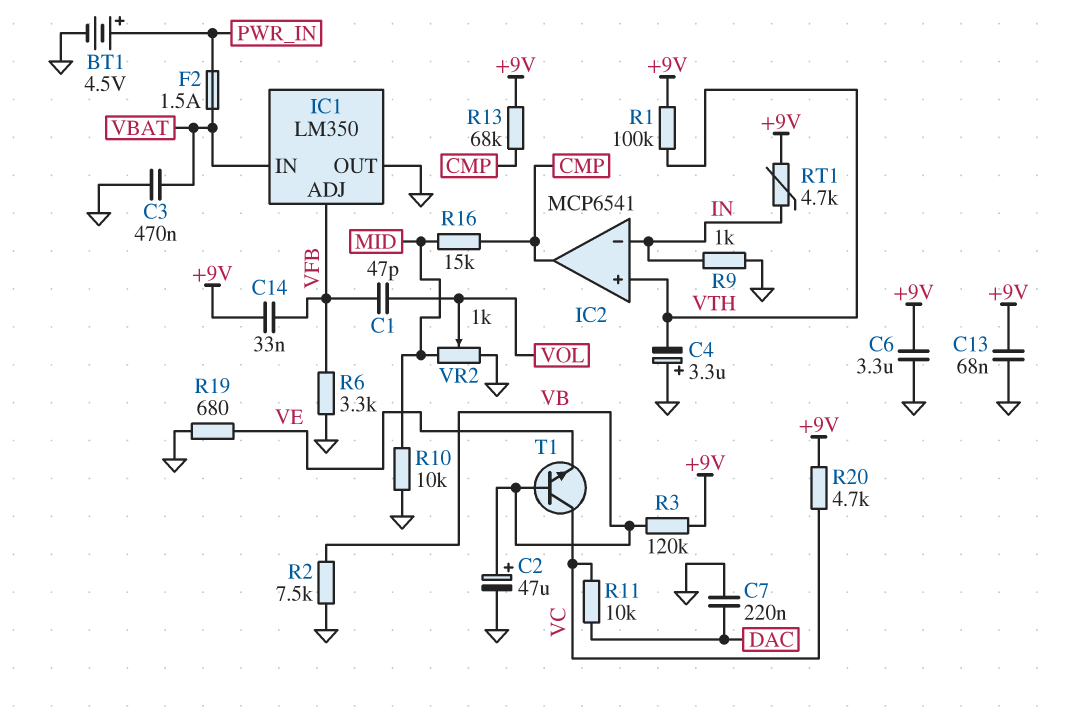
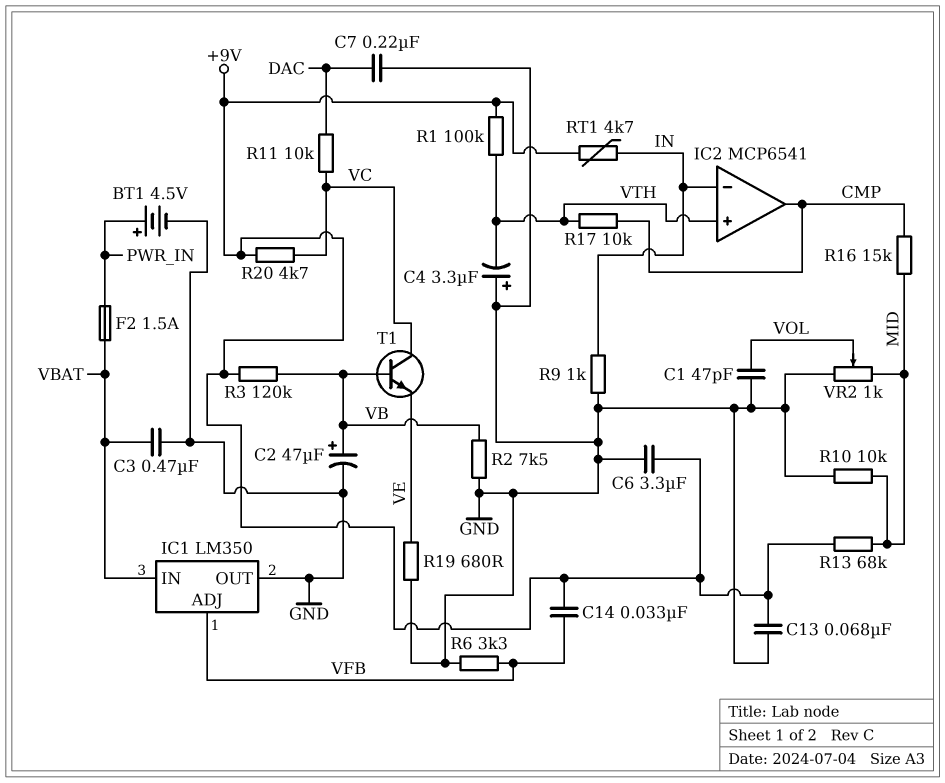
C1: 47pF (VFB, VOL) -> 47pF (GND, VOL)
R13: 68k (+9V, CMP) -> 68k (+9V, MID)
R17: none -> 10k (CMP, VTH)

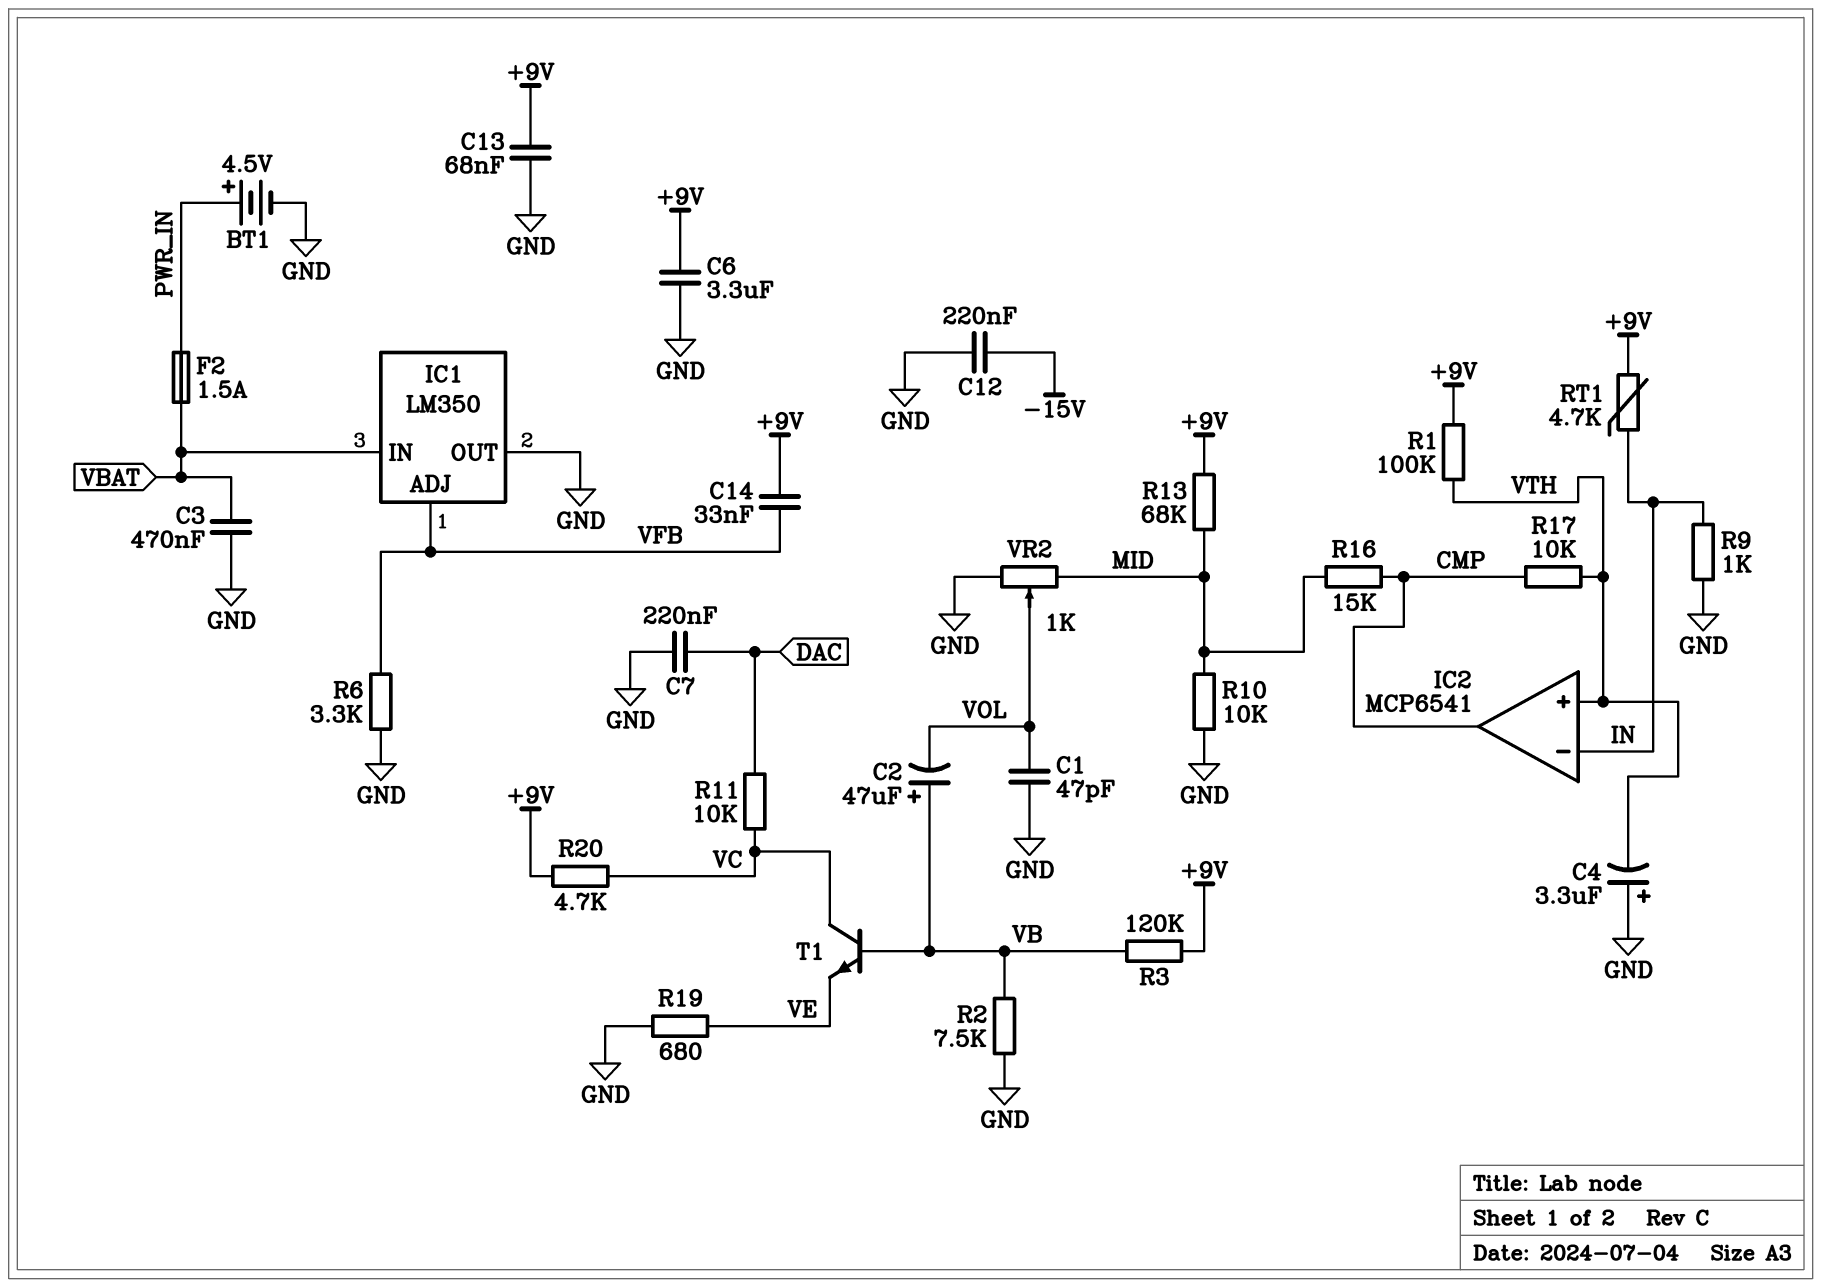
C2: 47uF (plus VB, minus GND) -> 47uF (plus VB, minus VOL)
C12: none -> 220nF (-15V, GND)

